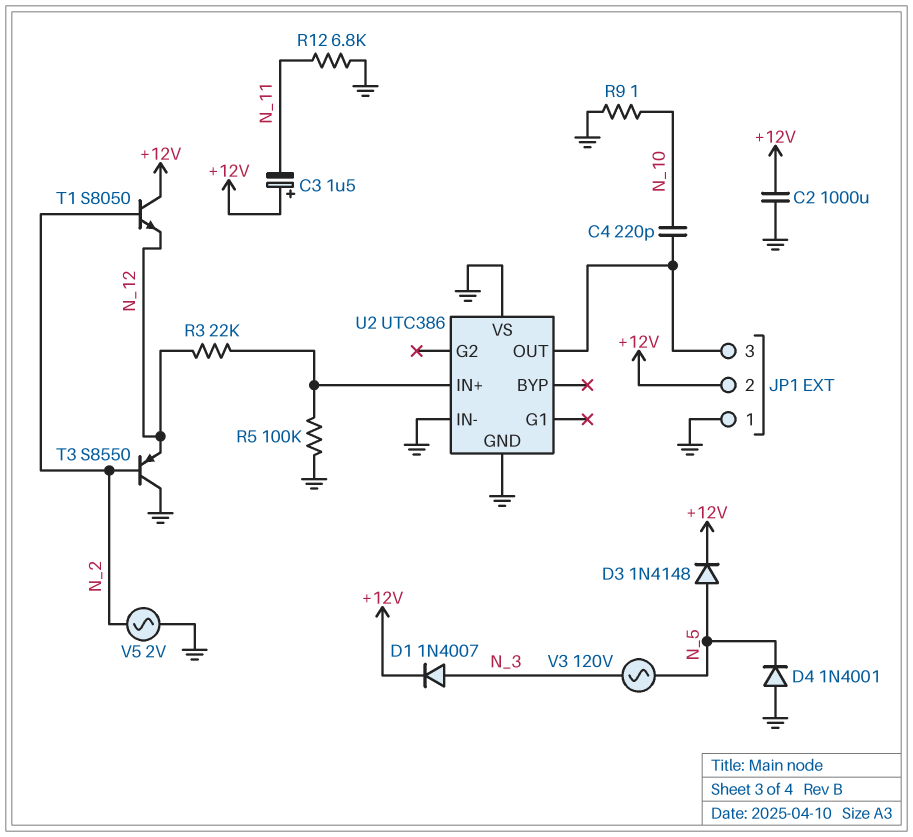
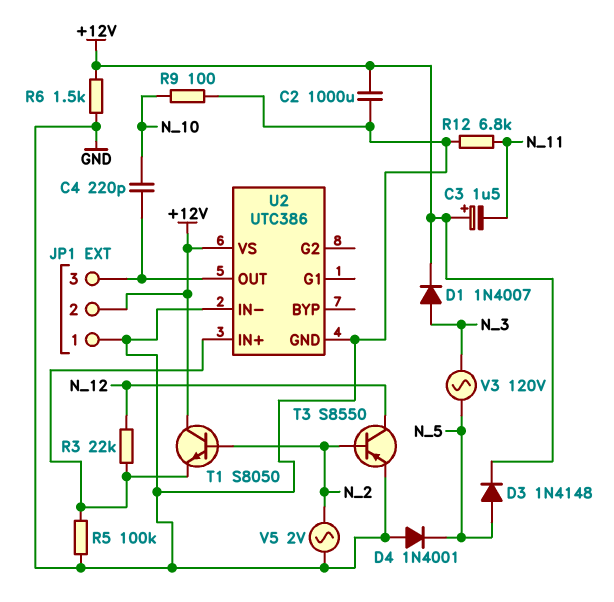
R6: none -> 1.5k (+12V, GND)
R9: 1 (GND, N_10) -> 100 (GND, N_10)
T1: NPN S8050 (B N_2, C +12V, E N_12) -> NPN S8050 (B N_2, C +12V, E U2/IN+)
T3: PNP S8550 (B N_2, C GND, E N_12) -> PNP S8550 (B N_2, C N_12, E GND)
U2 pin VS: GND -> +12V

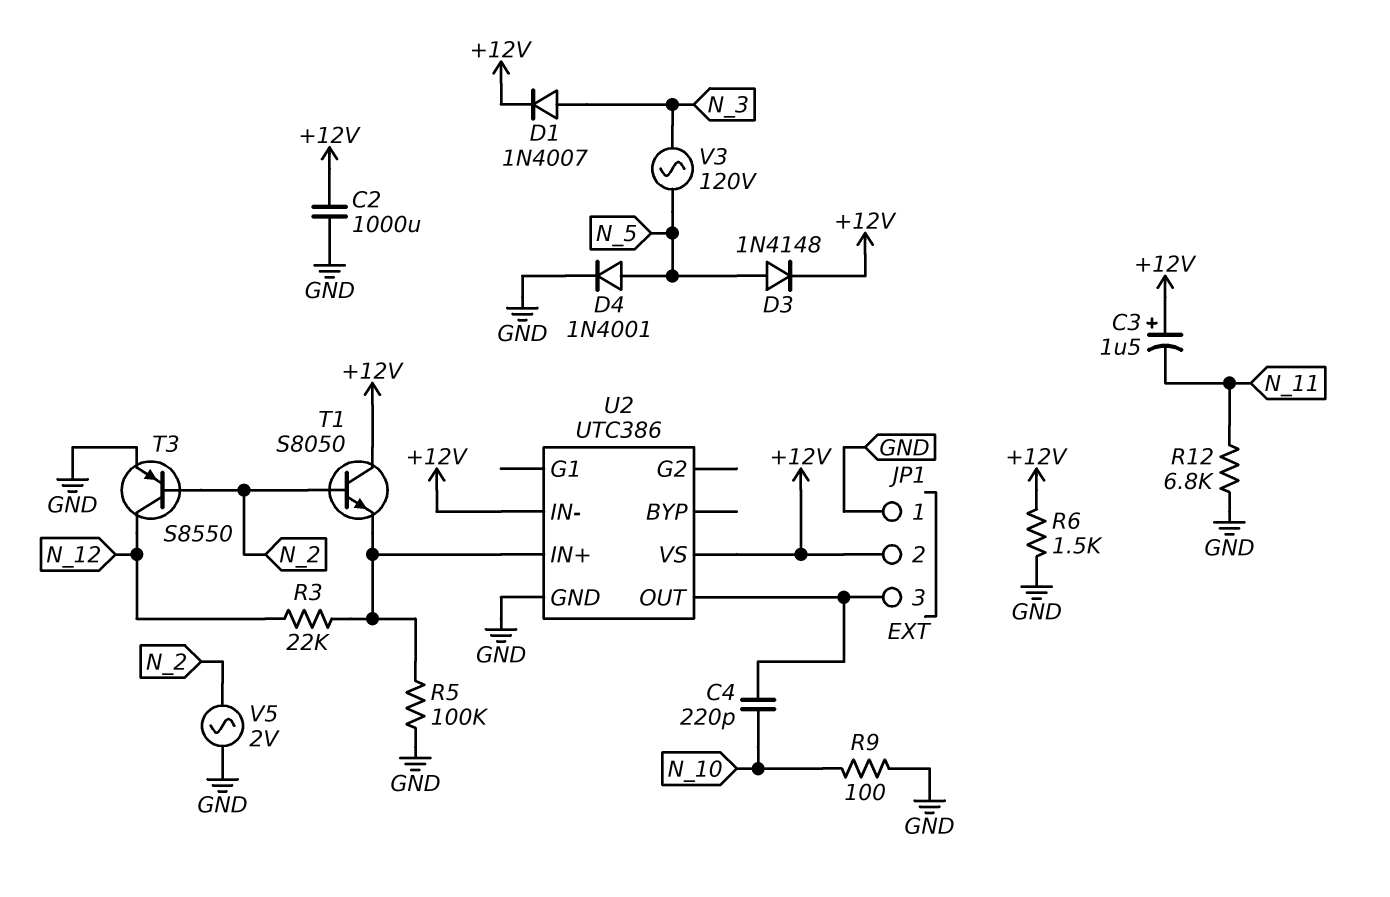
D4: diode 1N4001 (A GND, K N_5) -> diode 1N4001 (A N_5, K GND)
U2 pin IN-: GND -> +12V

